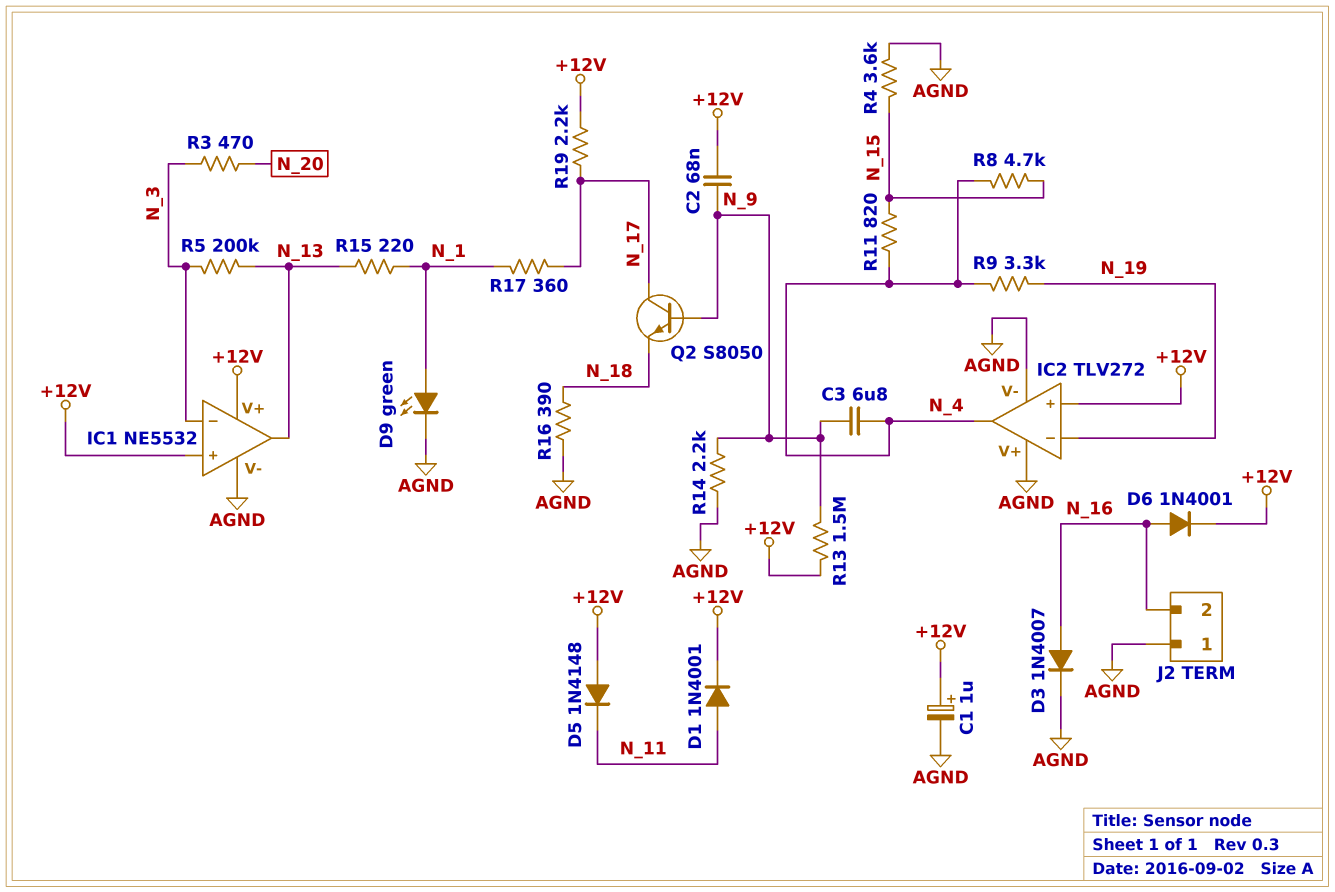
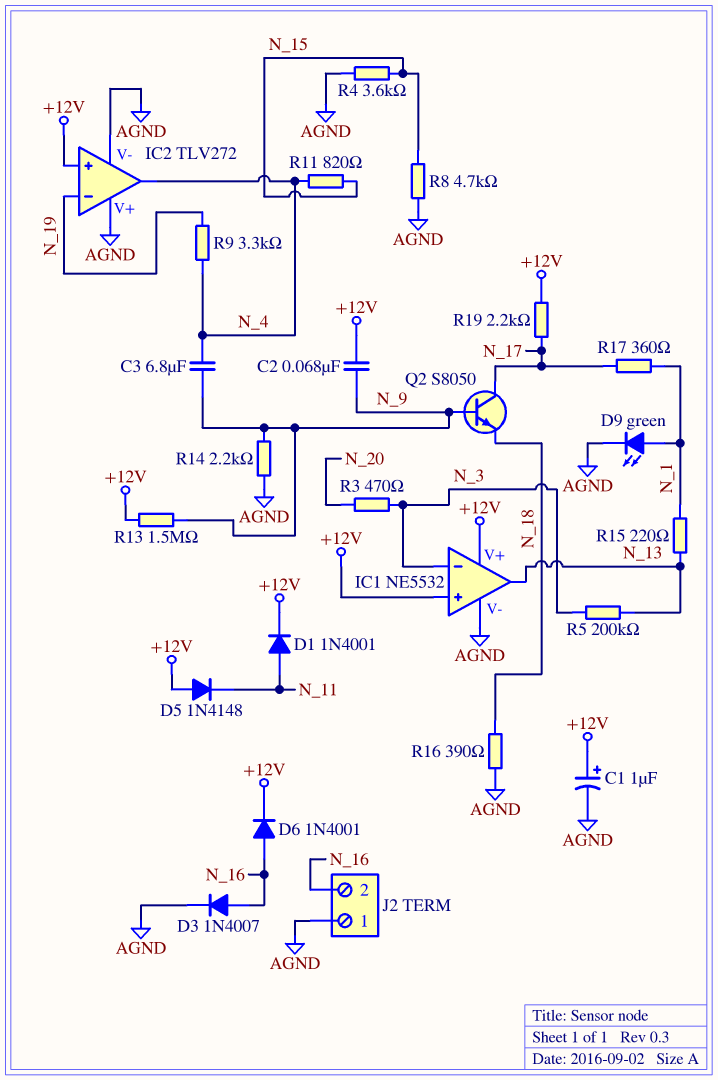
R8: 4.7k (N_4, N_15) -> 4.7k (AGND, N_15)

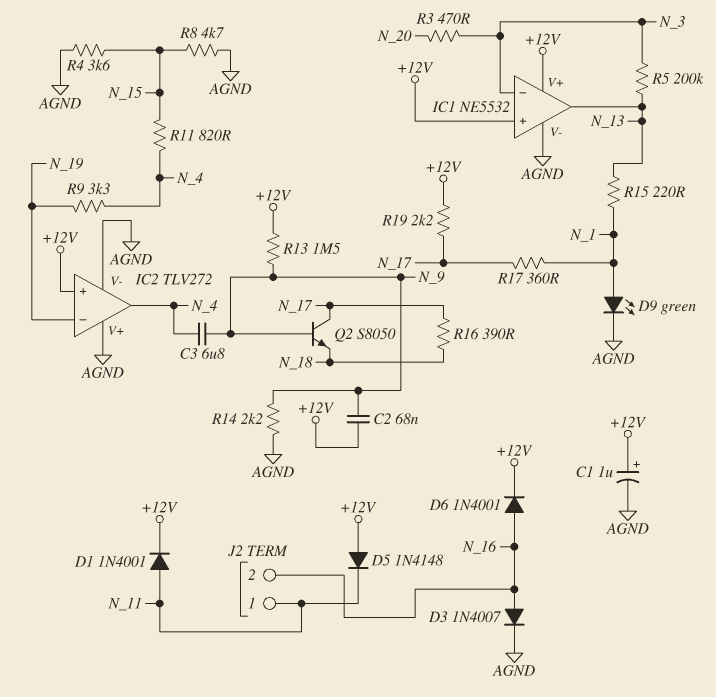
J2 pin 1: AGND -> N_11
R16: 390 (AGND, N_18) -> 390 (N_17, N_18)

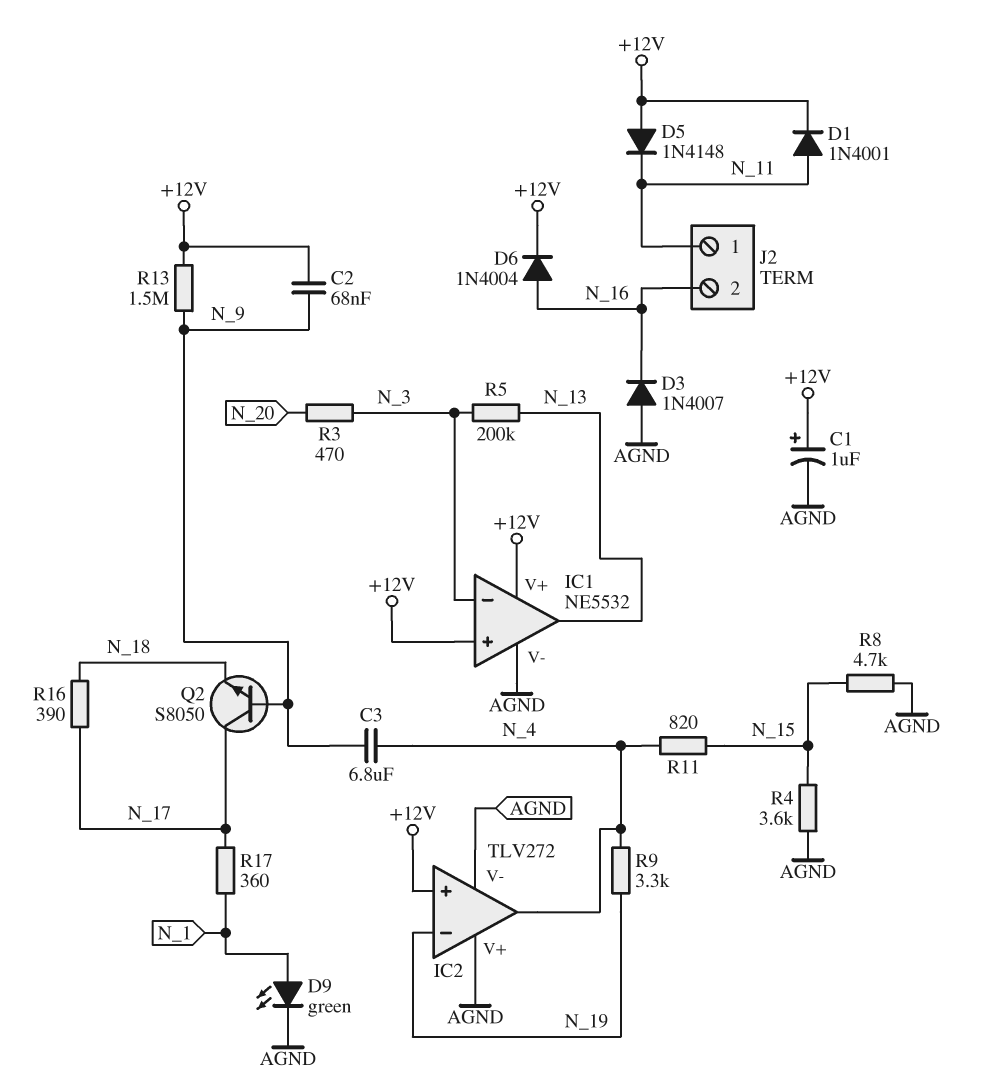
D3: diode 1N4007 (A N_16, K AGND) -> diode 1N4007 (A AGND, K N_16)
D6: diode 1N4001 (A N_16, K +12V) -> diode 1N4004 (A N_16, K +12V)
R14: 2.2k (AGND, N_9) -> none
R15: 220 (N_1, N_13) -> none
R19: 2.2k (+12V, N_17) -> none

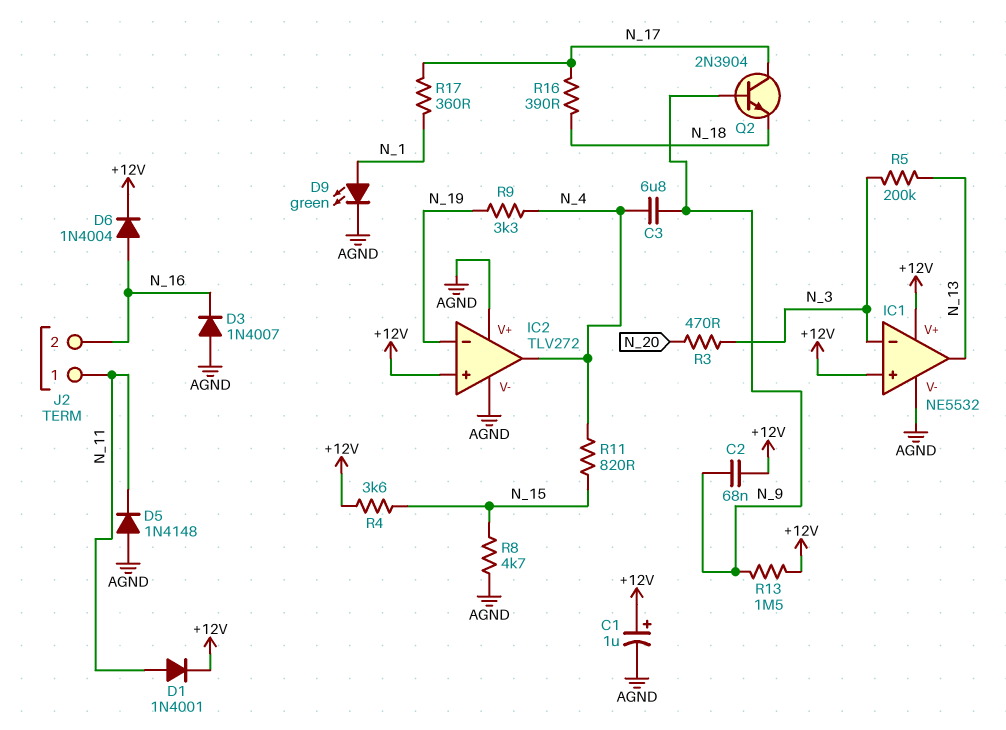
D5: diode 1N4148 (A +12V, K N_11) -> diode 1N4148 (A AGND, K N_11)
Q2: NPN S8050 (B N_9, C N_17, E N_18) -> NPN 2N3904 (B N_9, C N_17, E N_18)
R4: 3.6k (AGND, N_15) -> 3.6k (+12V, N_15)

